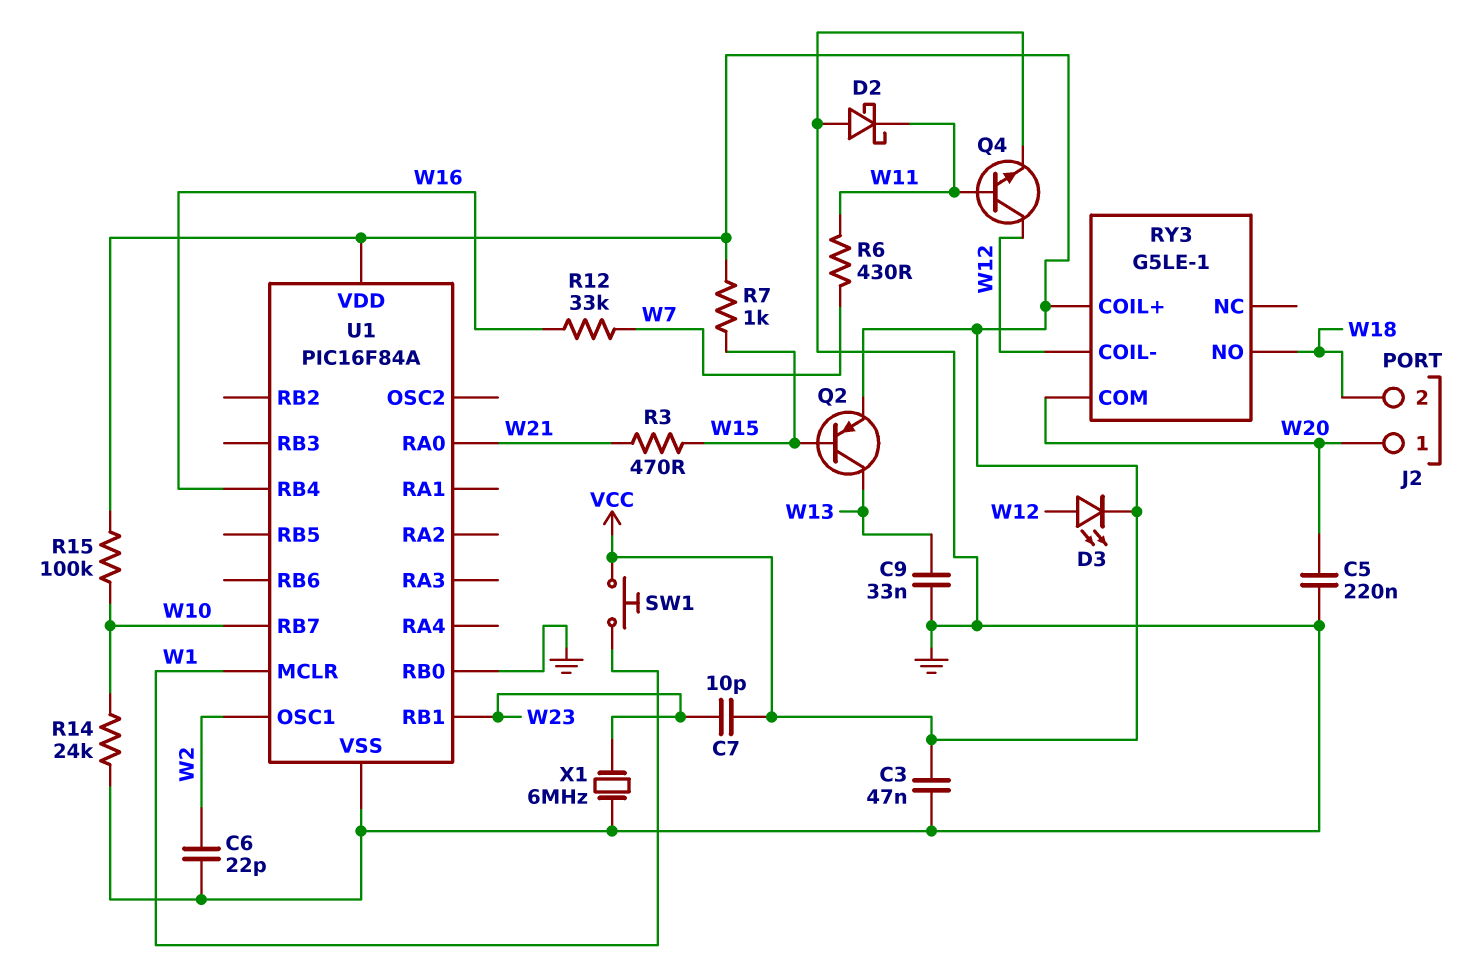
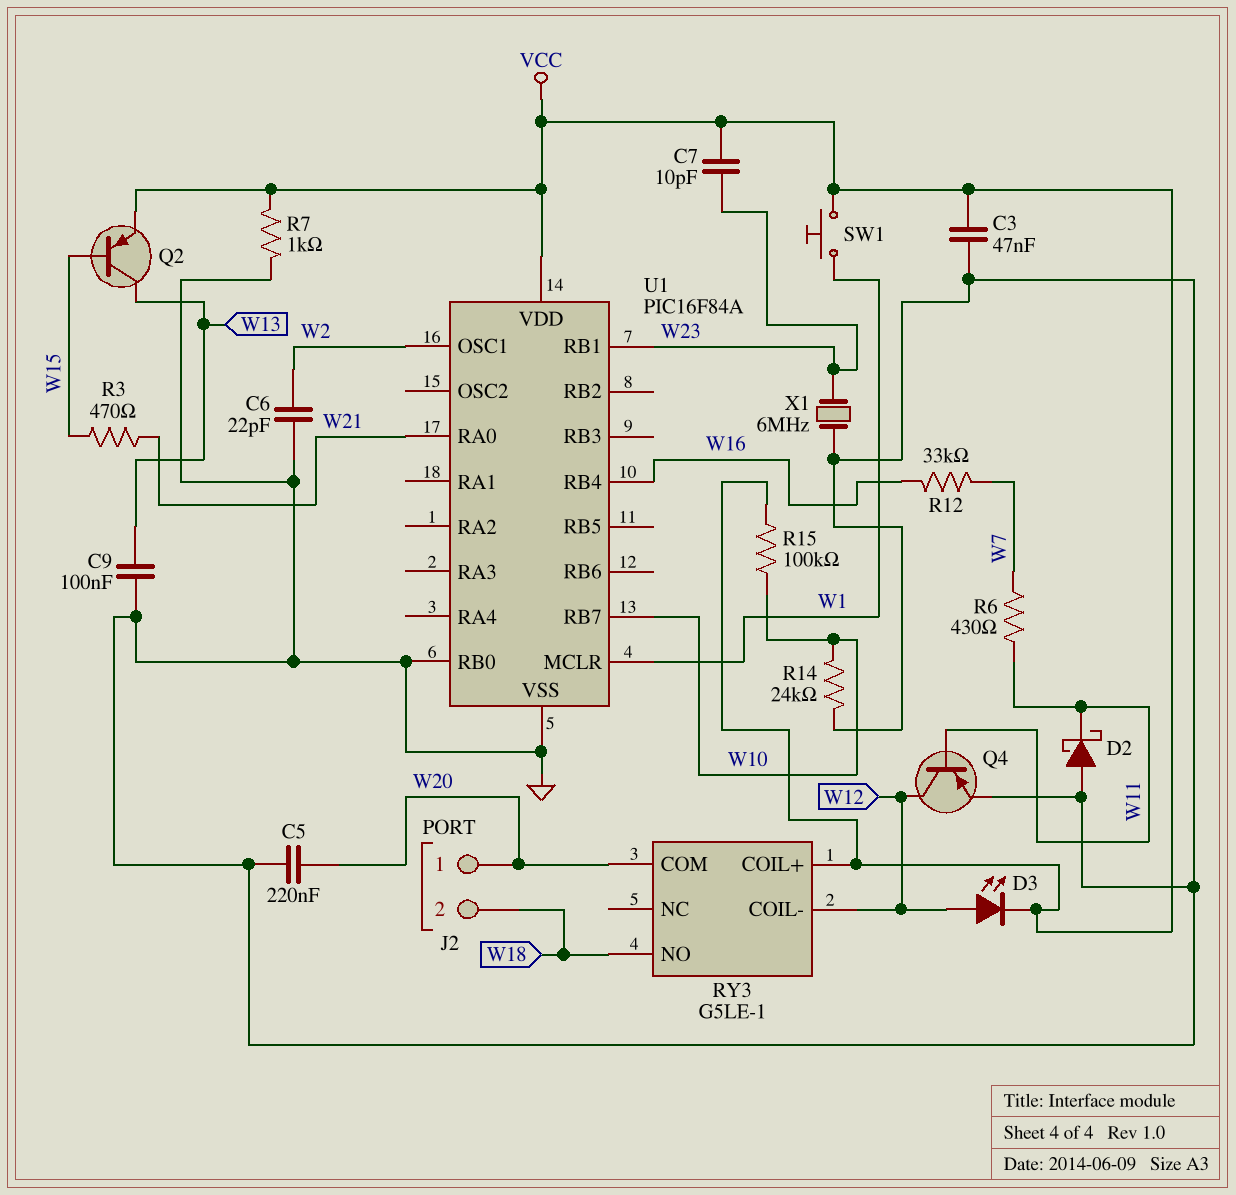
C9: 33nF (GND, W13) -> 100nF (GND, W13)
Q4: NPN (B W11, C W12, E GND) -> PNP (B W11, C W12, E GND)
R7: 1k (VCC, W15) -> 1k (GND, VCC)

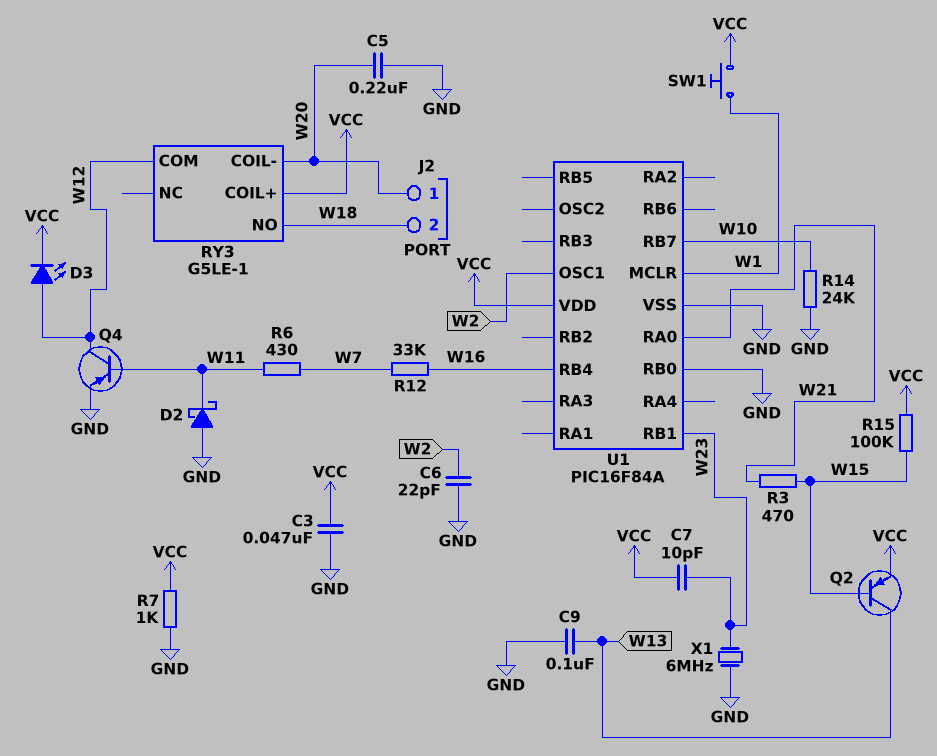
R15: 100k (VCC, W10) -> 100k (VCC, W15)
RY3 pin COIL-: W12 -> W20
RY3 pin COM: W20 -> W12

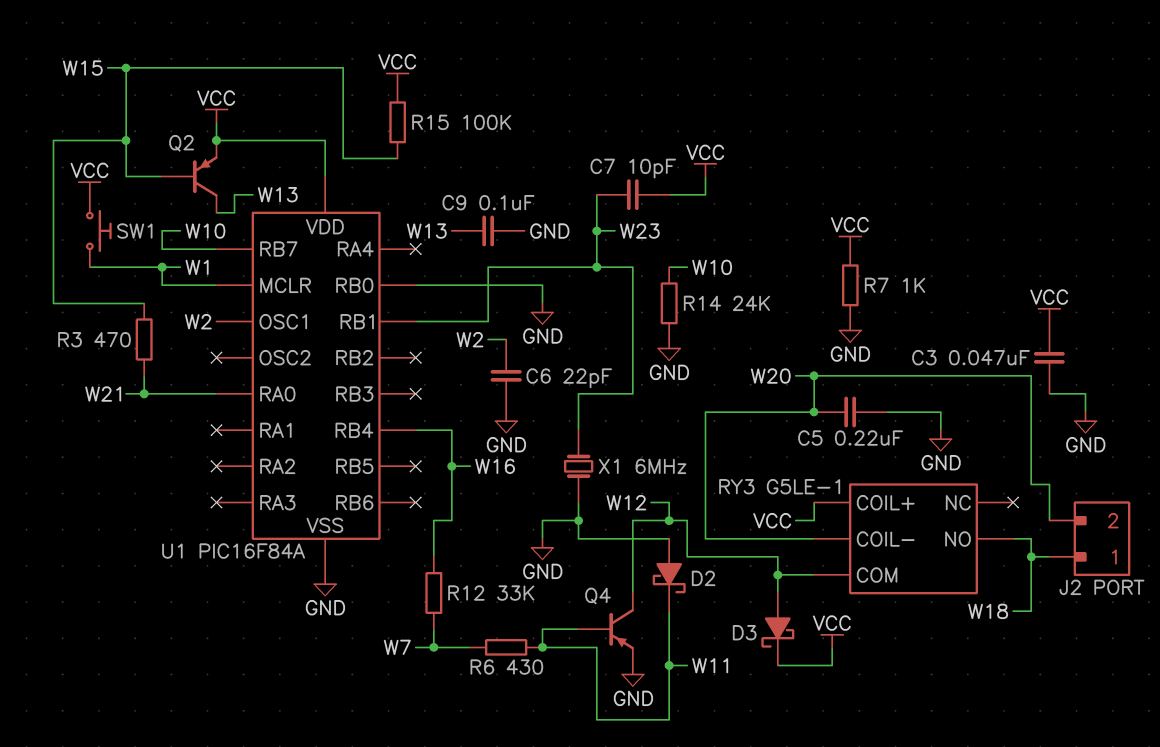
D3: LED (A W12, K VCC) -> schottky (A W12, K VCC)
J2 pin 1: W20 -> W18
J2 pin 2: W18 -> W20

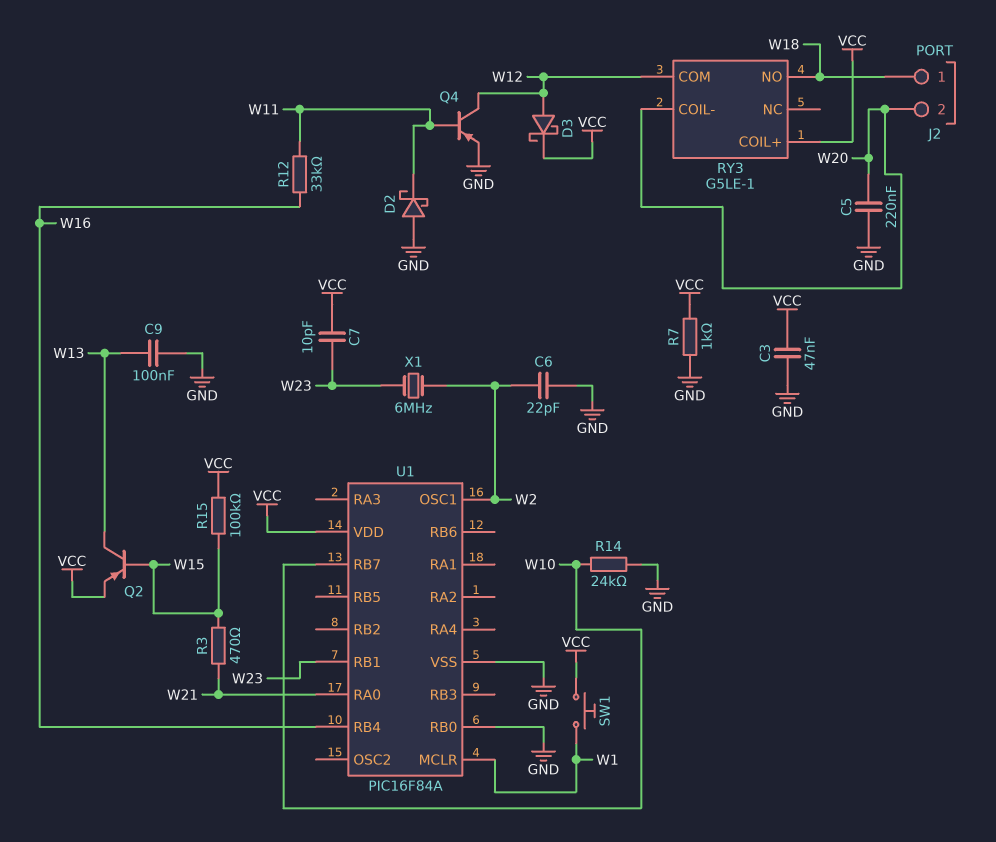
R6: 430 (W7, W11) -> none
R12: 33k (W7, W16) -> 33k (W11, W16)
X1: 6MHz (GND, W23) -> 6MHz (W2, W23)

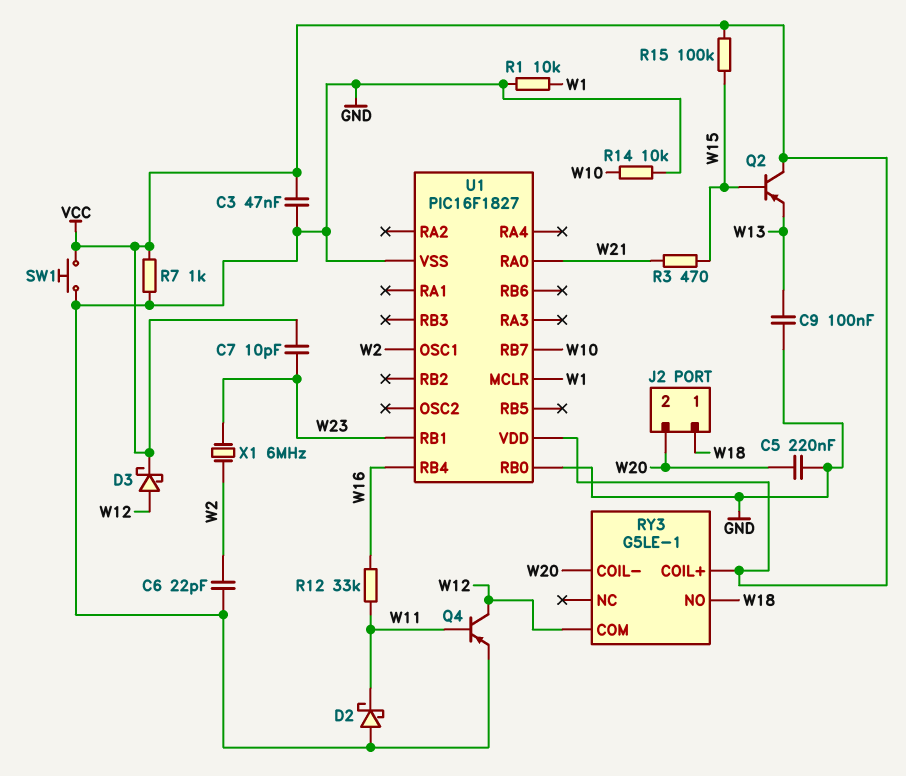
Q2: PNP (B W15, C W13, E VCC) -> PNP (B W15, C VCC, E W13)
R1: none -> 10k (GND, W1)
R14: 24k (GND, W10) -> 10k (GND, W10)
SW1: button (VCC, W1) -> button (GND, VCC)
U1: PIC16F84A -> PIC16F1827

